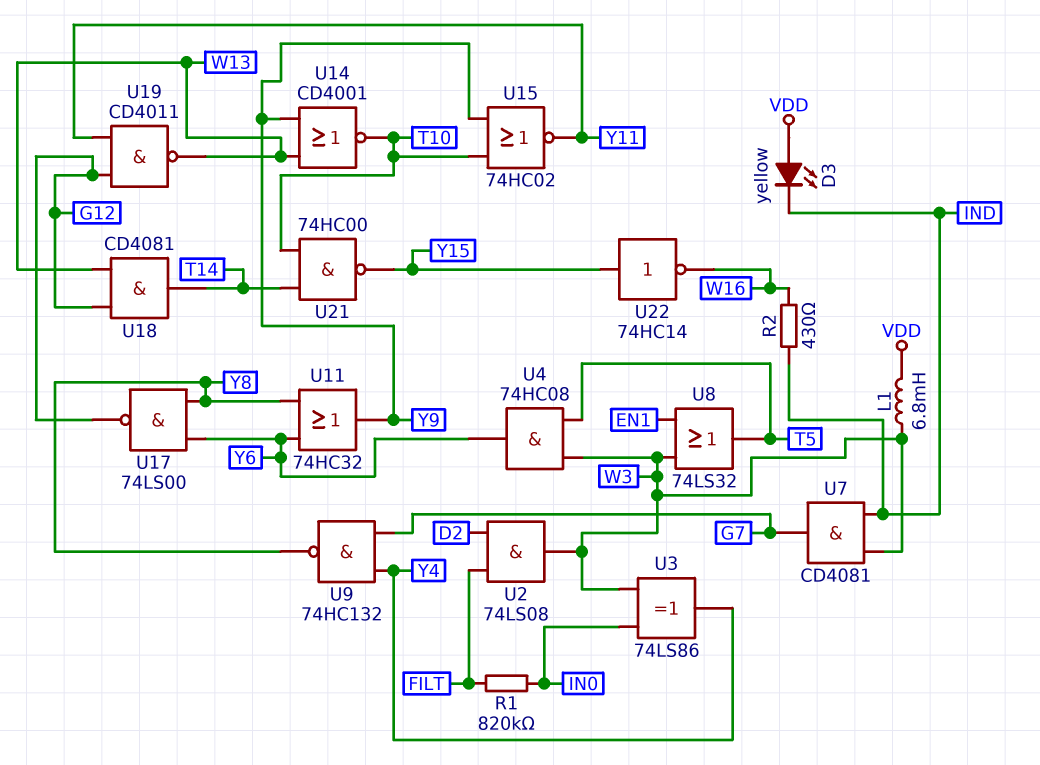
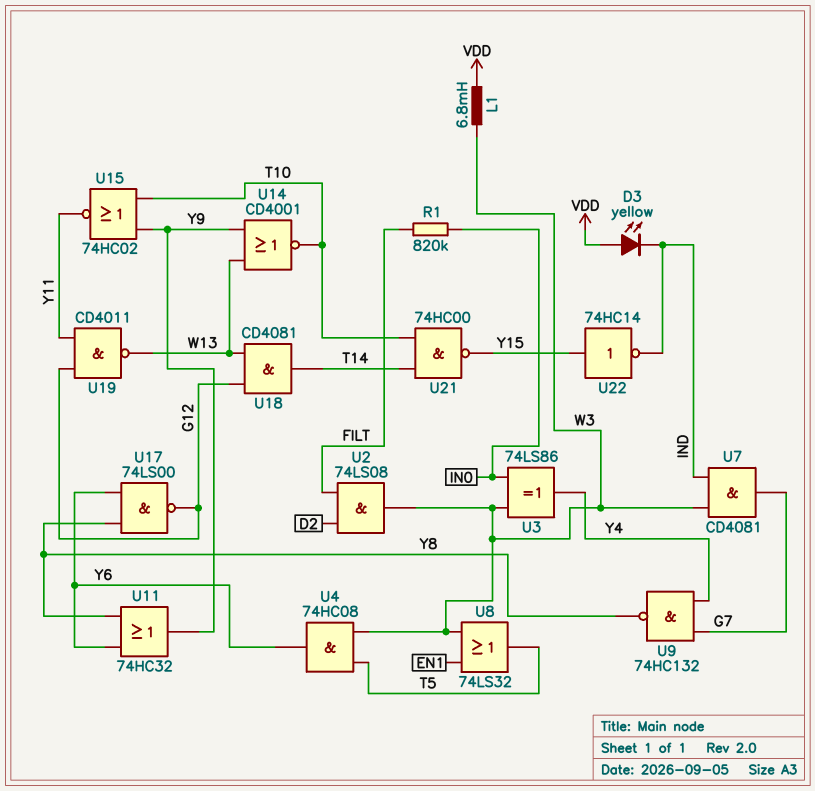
R2: 430 (IND, W16) -> none
U22: NOT 74HC14 (in Y15, out W16) -> NOT 74HC14 (in Y15, out IND)

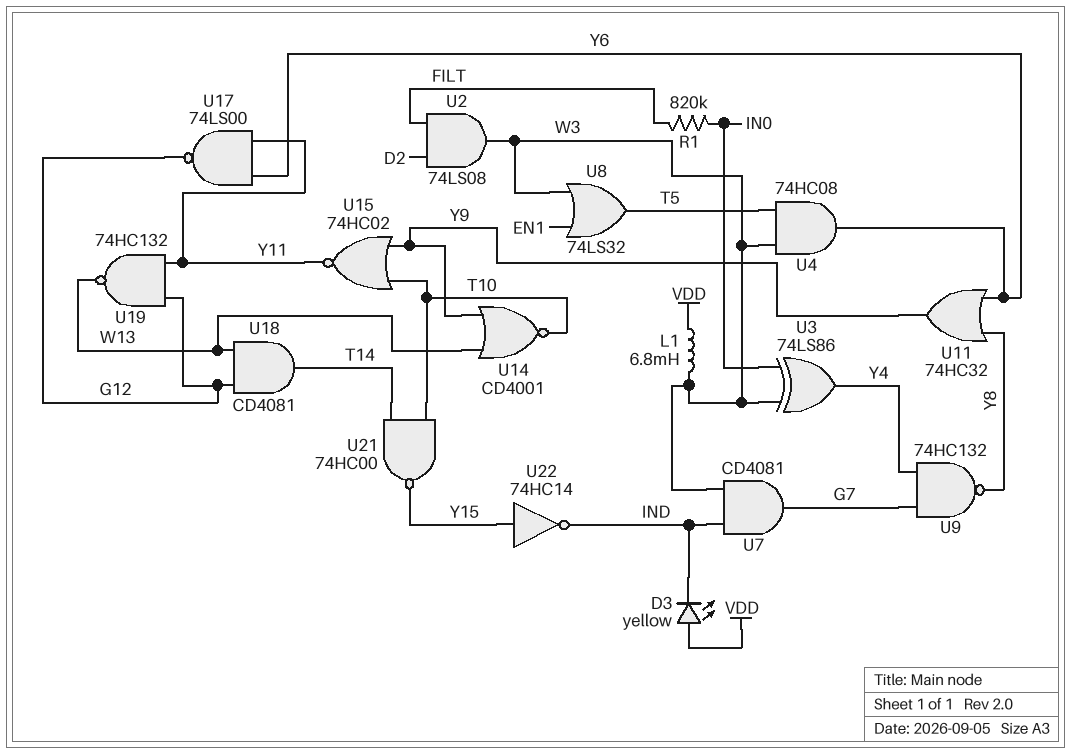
U17: NAND 74LS00 (in Y6, in Y8, out G12) -> NAND 74LS00 (in Y6, in Y11, out G12)
U19: NAND CD4011 (in G12, in Y11, out W13) -> NAND 74HC132 (in G12, in Y11, out W13)

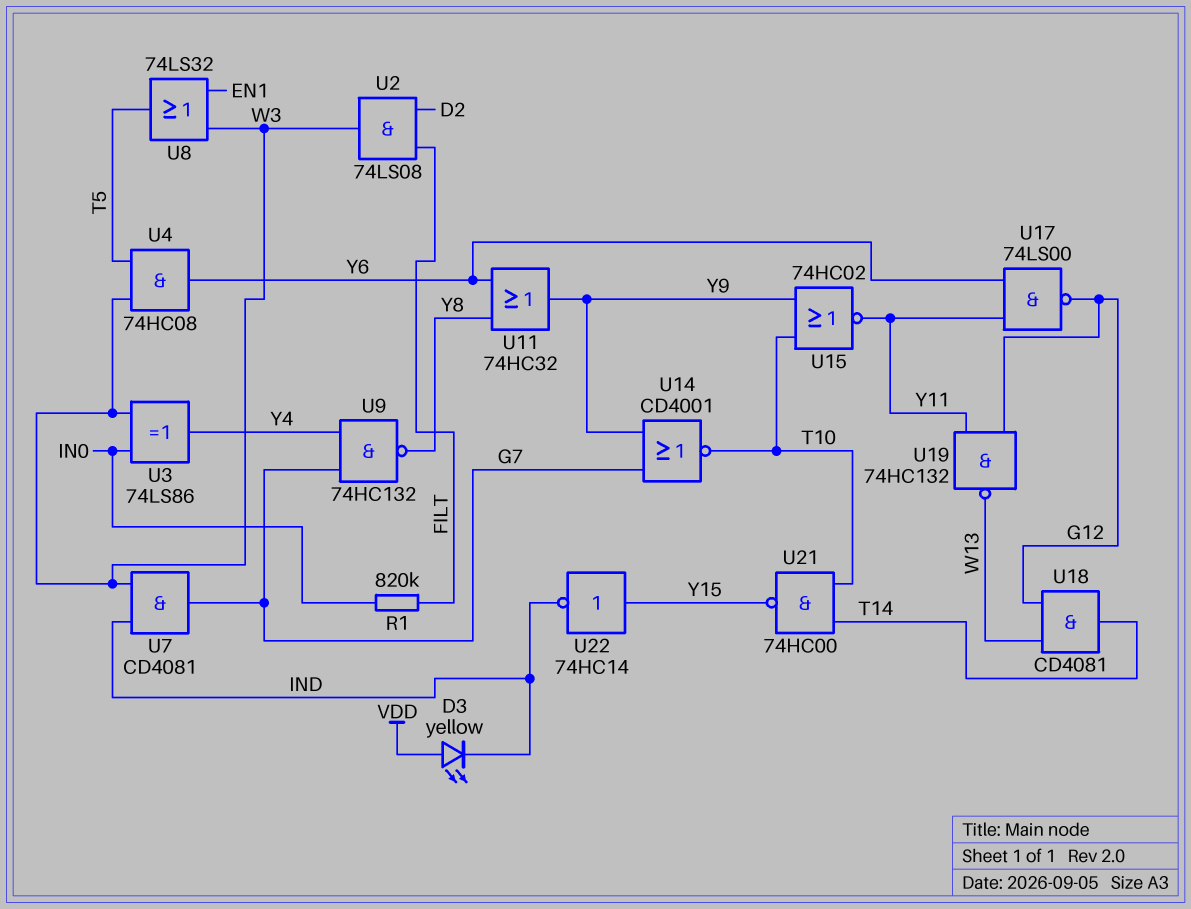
L1: 6.8mH (VDD, W3) -> none
U14: NOR CD4001 (in W13, in Y9, out T10) -> NOR CD4001 (in G7, in Y9, out T10)

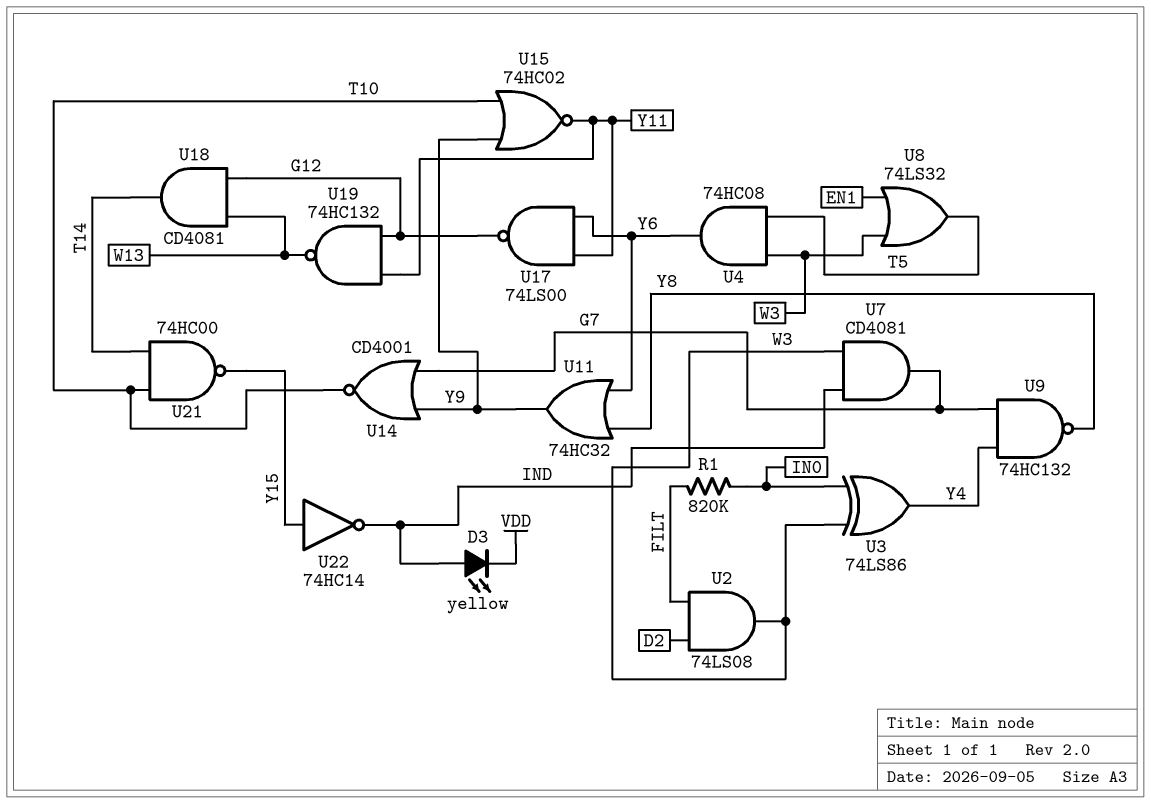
D3: LED yellow (A VDD, K IND) -> LED yellow (A IND, K VDD)

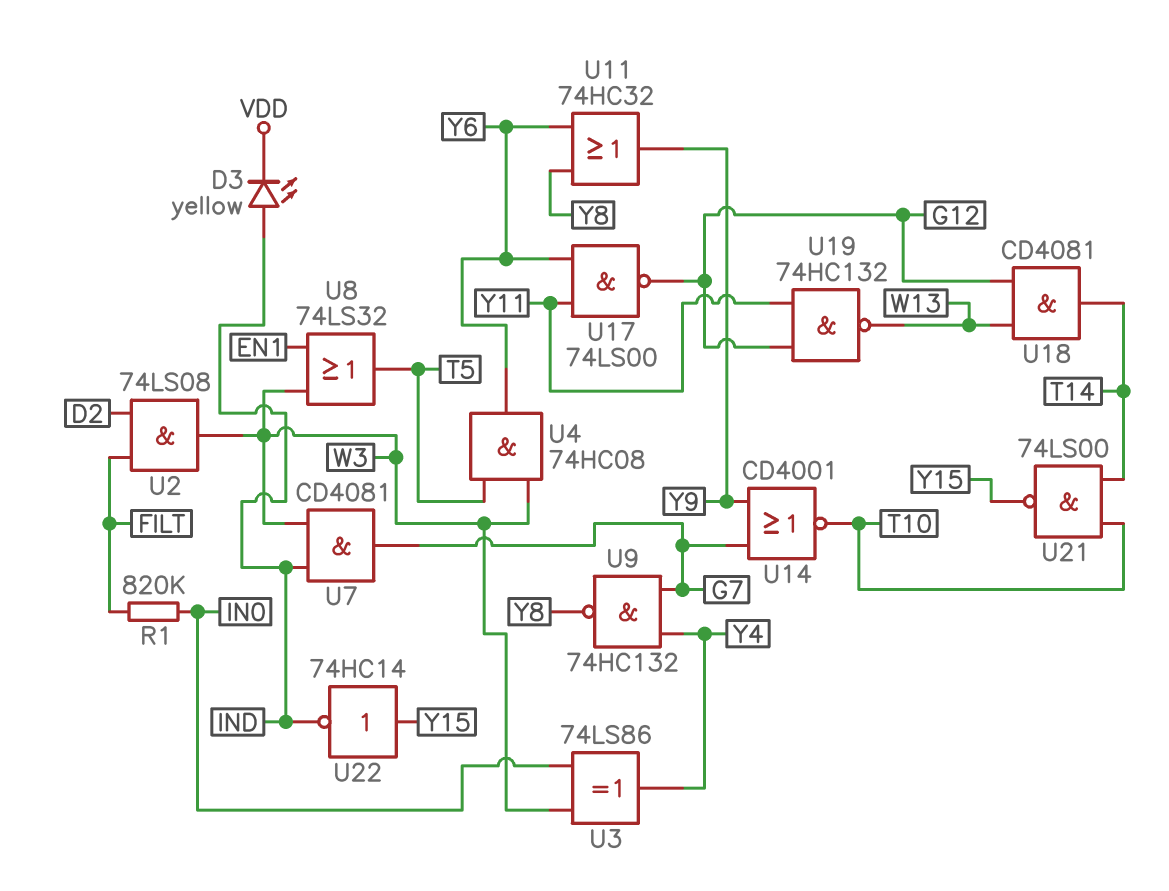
U15: NOR 74HC02 (in T10, in Y9, out Y11) -> none
U21: NAND 74HC00 (in T10, in T14, out Y15) -> NAND 74LS00 (in T10, in T14, out Y15)

